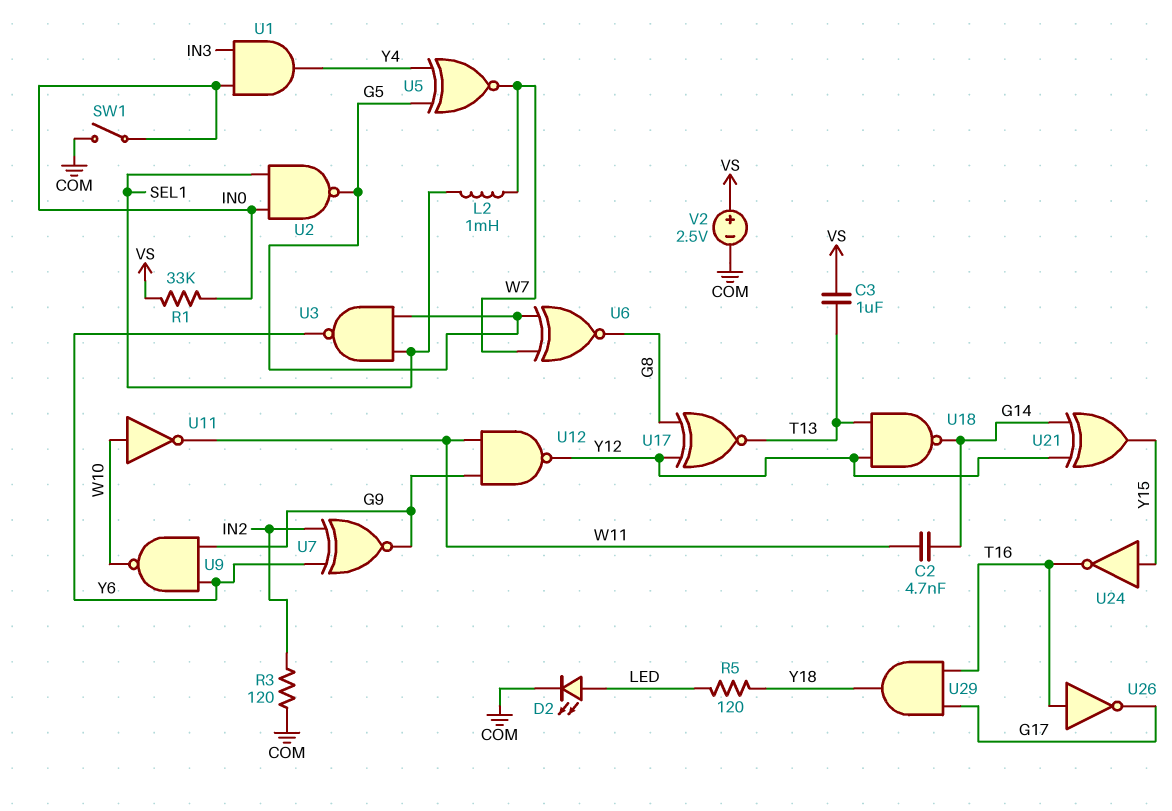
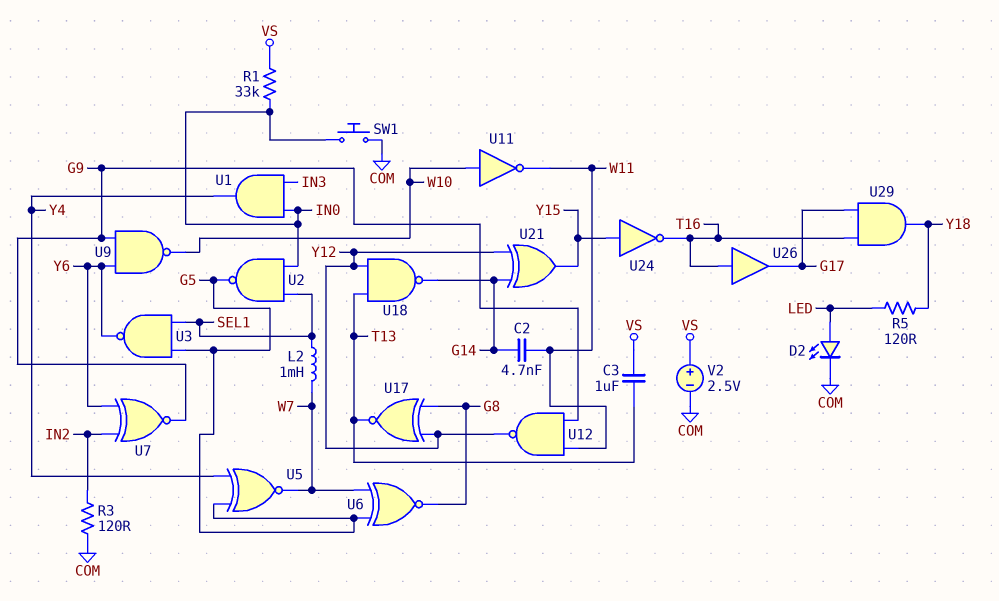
SW1: switch (COM, IN0) -> button (COM, IN0)
U26: NOT (in T16, out G17) -> buffer (in T16, out G17)

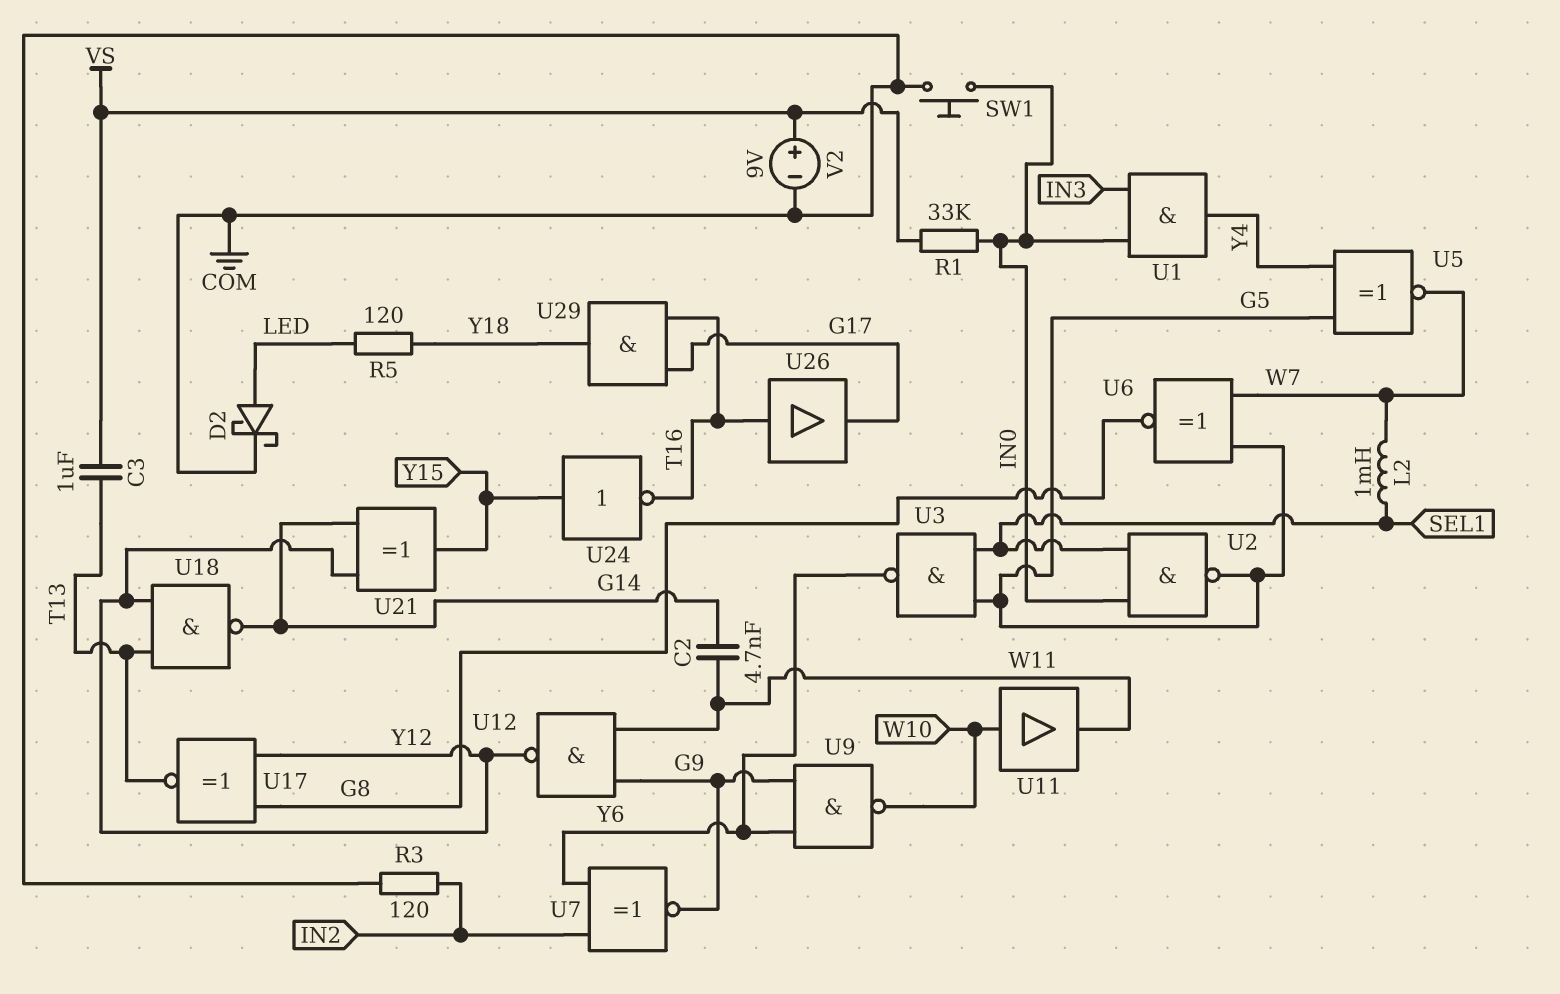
D2: LED (A LED, K COM) -> schottky (A LED, K COM)
U11: NOT (in W10, out W11) -> buffer (in W10, out W11)
V2: 2.5V (plus VS, minus COM) -> 9V (plus VS, minus COM)

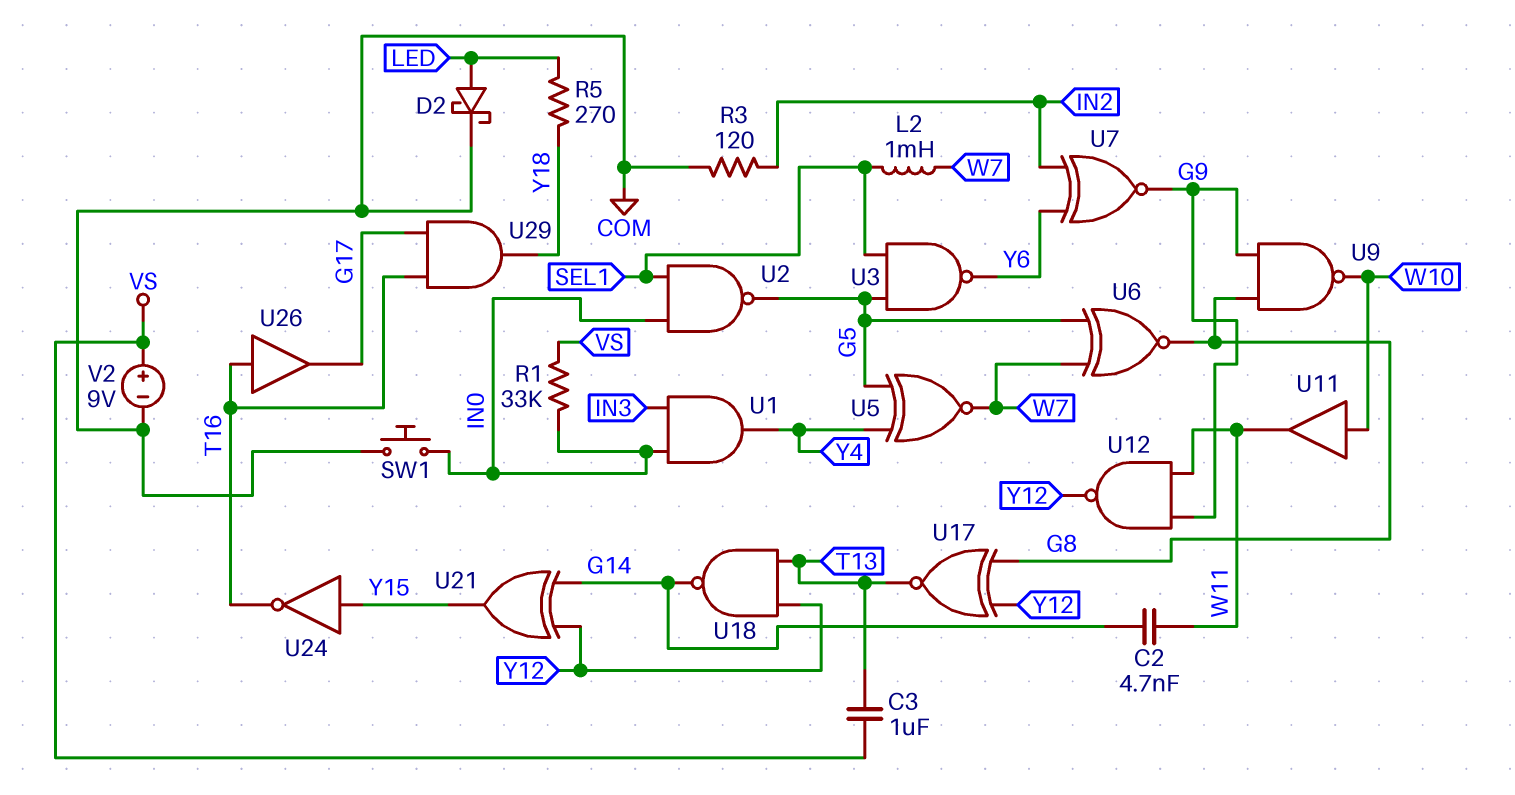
R5: 120 (LED, Y18) -> 270 (LED, Y18)
U9: NAND (in G9, in Y6, out W10) -> NAND (in G8, in G9, out W10)

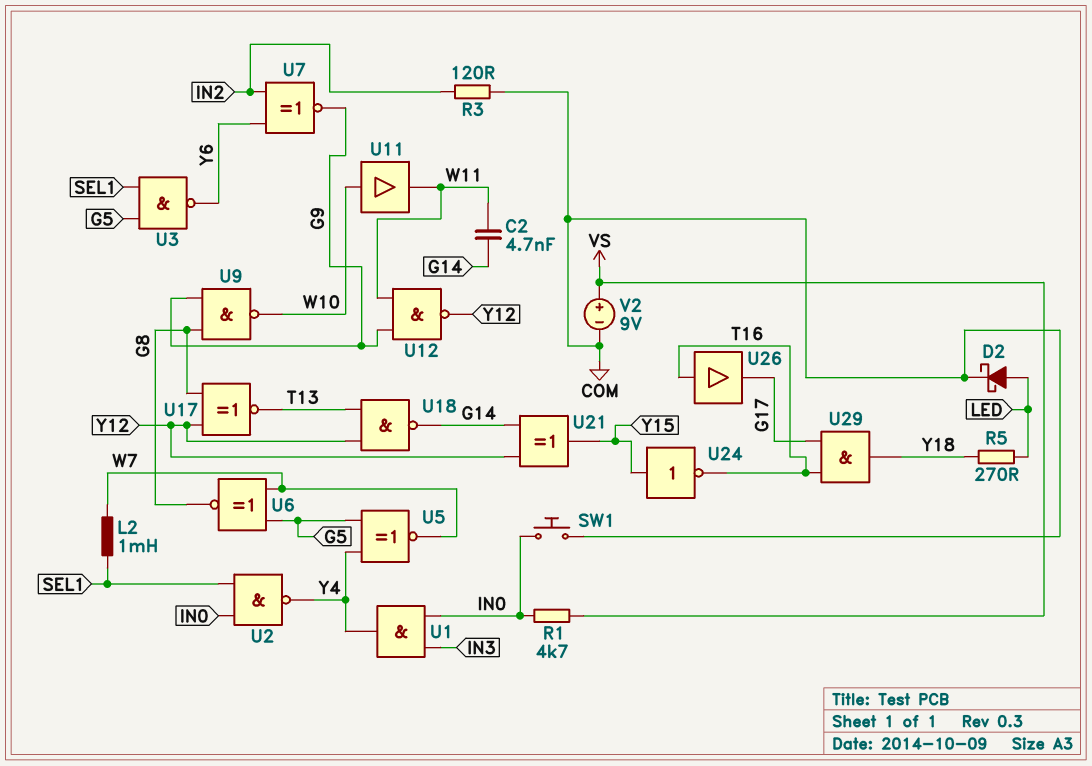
C3: 1uF (T13, VS) -> none
R1: 33k (IN0, VS) -> 4.7k (IN0, VS)
U2: NAND (in IN0, in SEL1, out G5) -> NAND (in IN0, in SEL1, out Y4)

